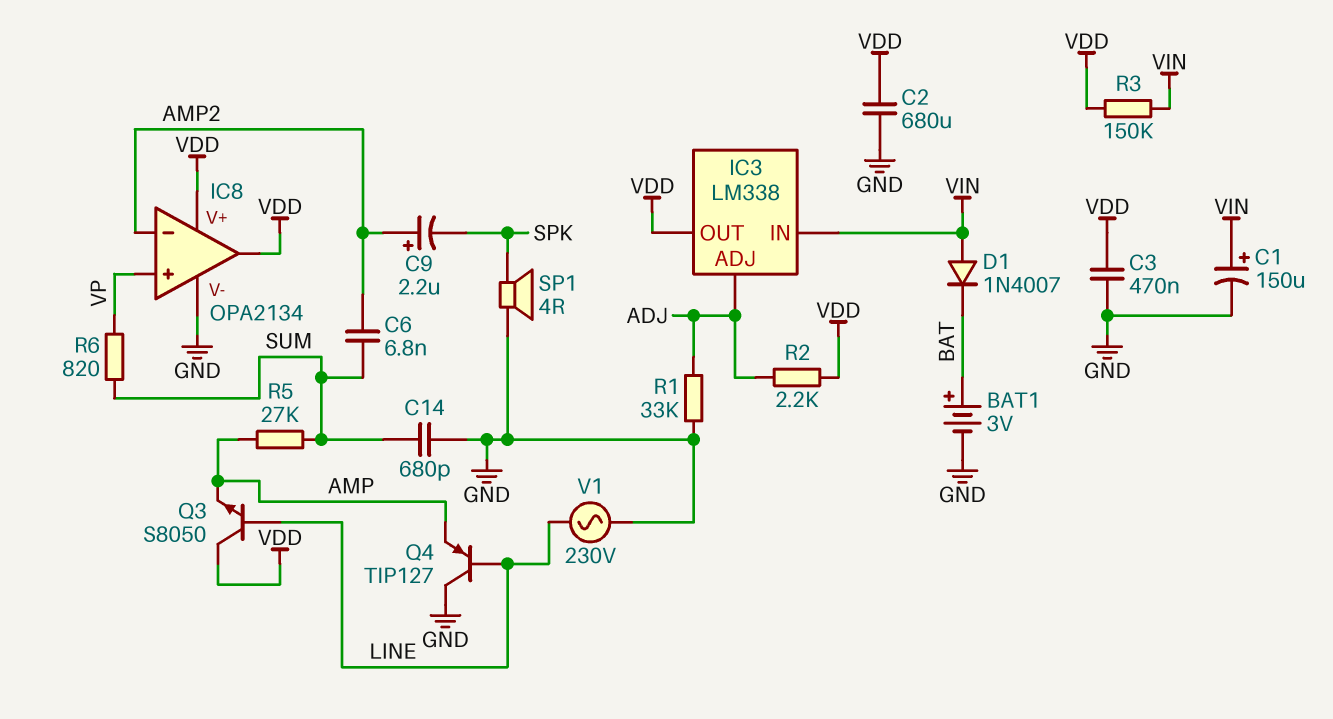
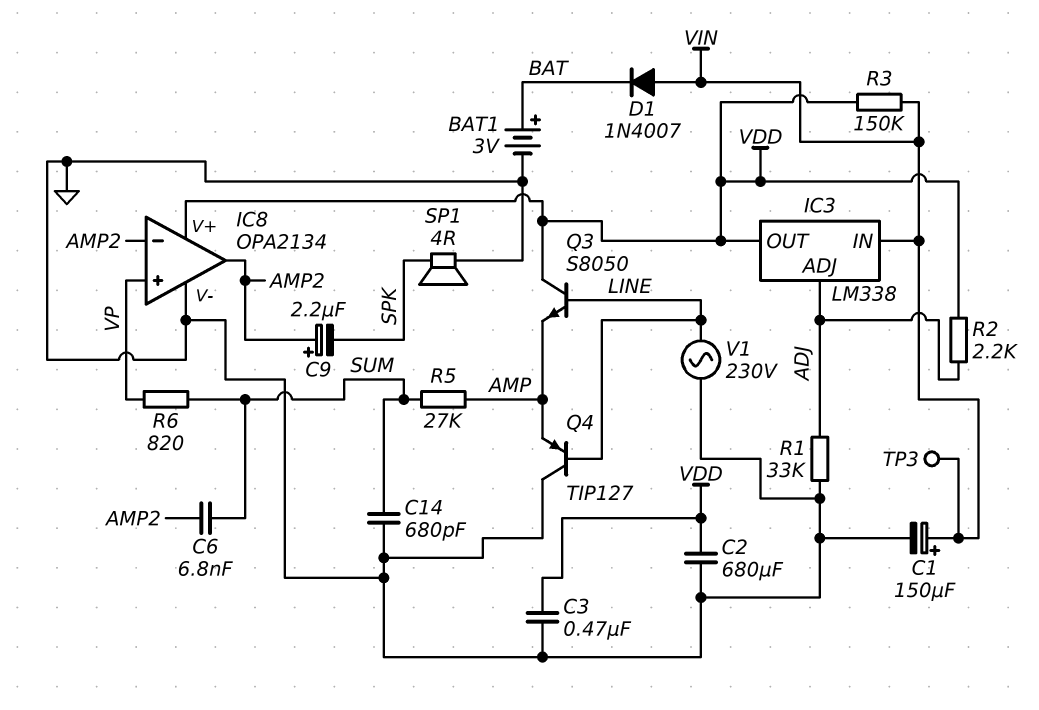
IC8 pin out: VDD -> AMP2
TP3: none -> test point (VIN)

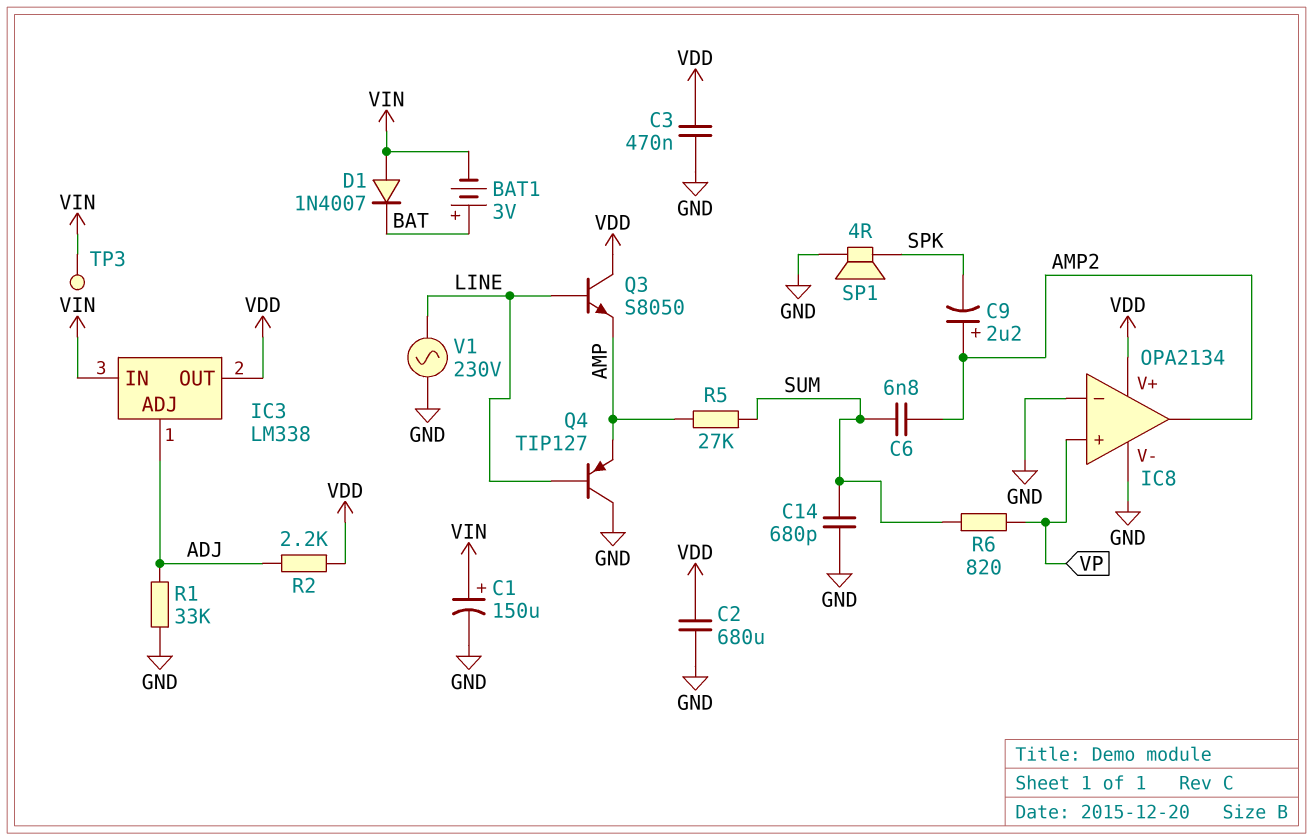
BAT1: 3V (plus BAT, minus GND) -> 3V (plus BAT, minus VIN)
IC8 pin in-: AMP2 -> GND
R3: 150k (VDD, VIN) -> none

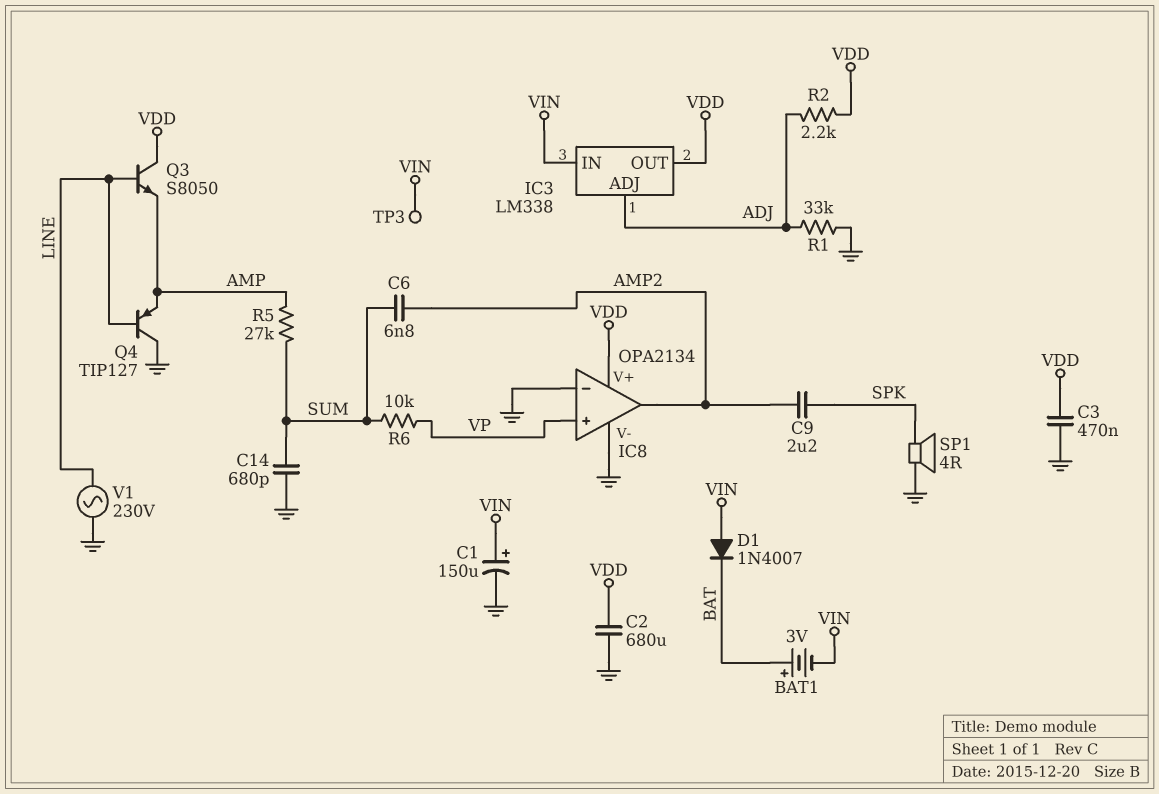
C9: 2.2uF (plus AMP2, minus SPK) -> 2.2uF (AMP2, SPK)
R6: 820 (SUM, VP) -> 10k (SUM, VP)

